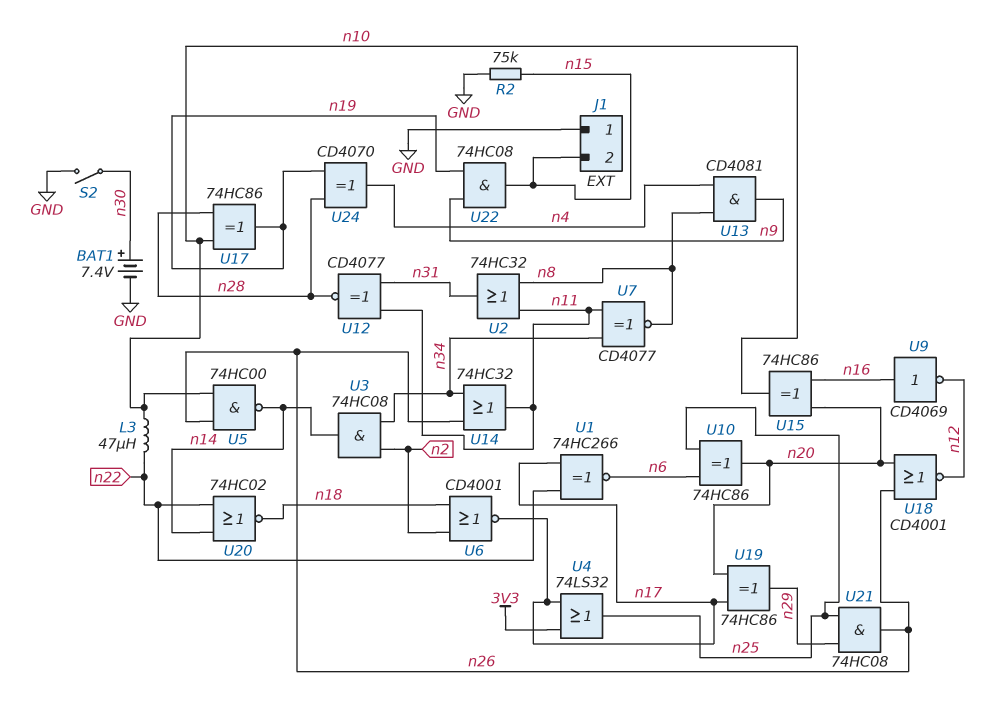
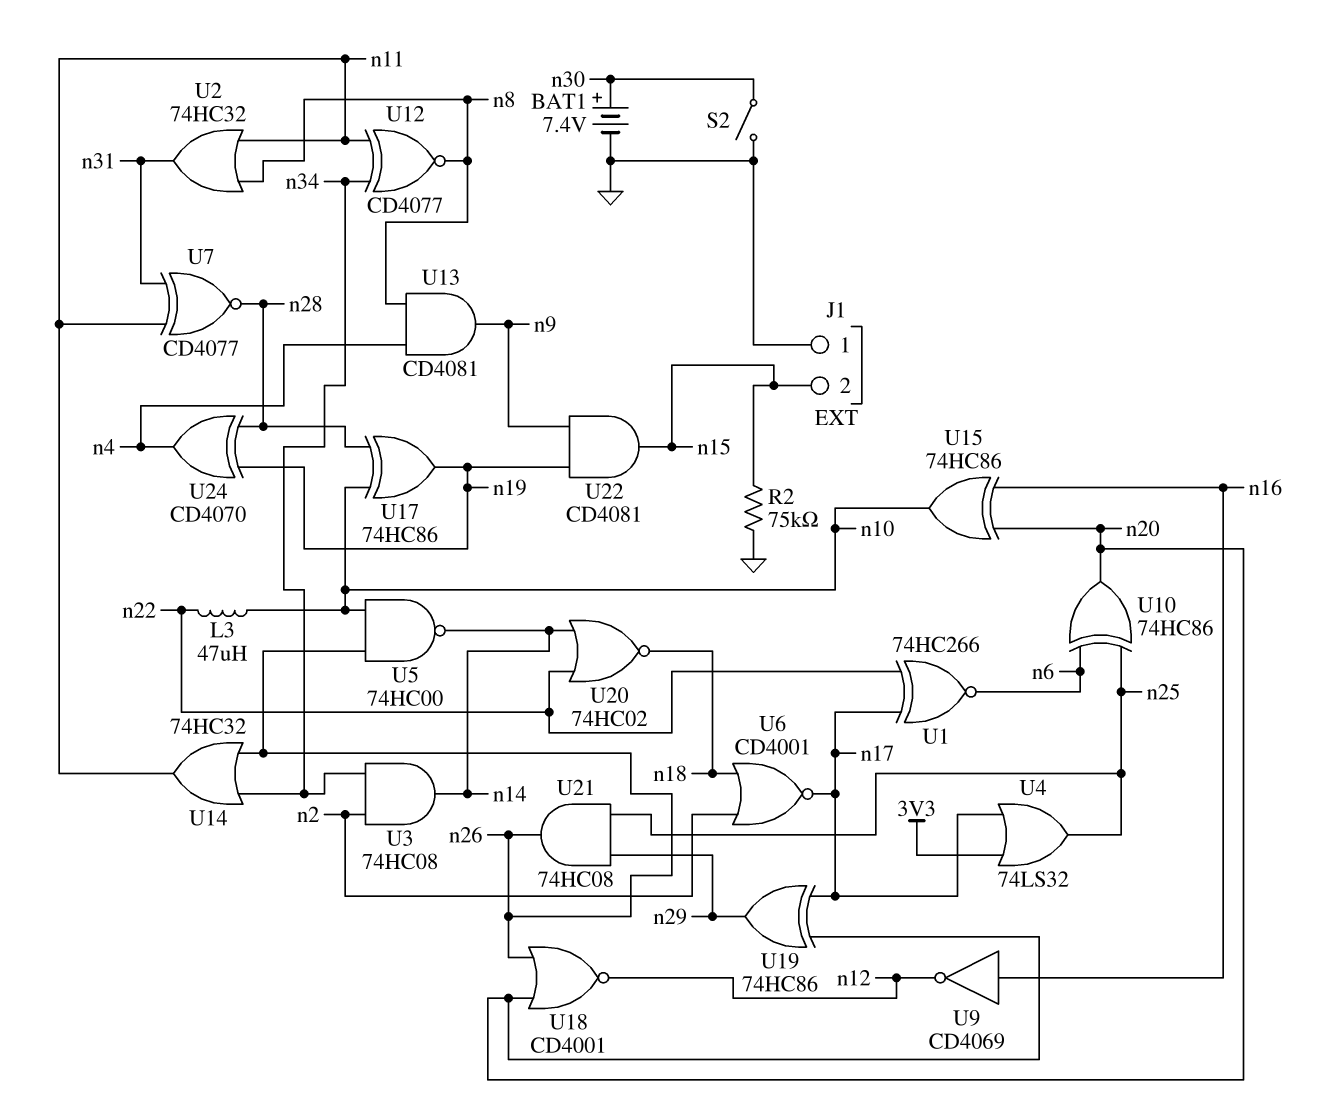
U7: XNOR CD4077 (in n11, in n34, out n8) -> XNOR CD4077 (in n11, in n31, out n28)
U12: XNOR CD4077 (in n11, in n31, out n28) -> XNOR CD4077 (in n11, in n34, out n8)
U22: AND 74HC08 (in n9, in n19, out n15) -> AND CD4081 (in n9, in n19, out n15)

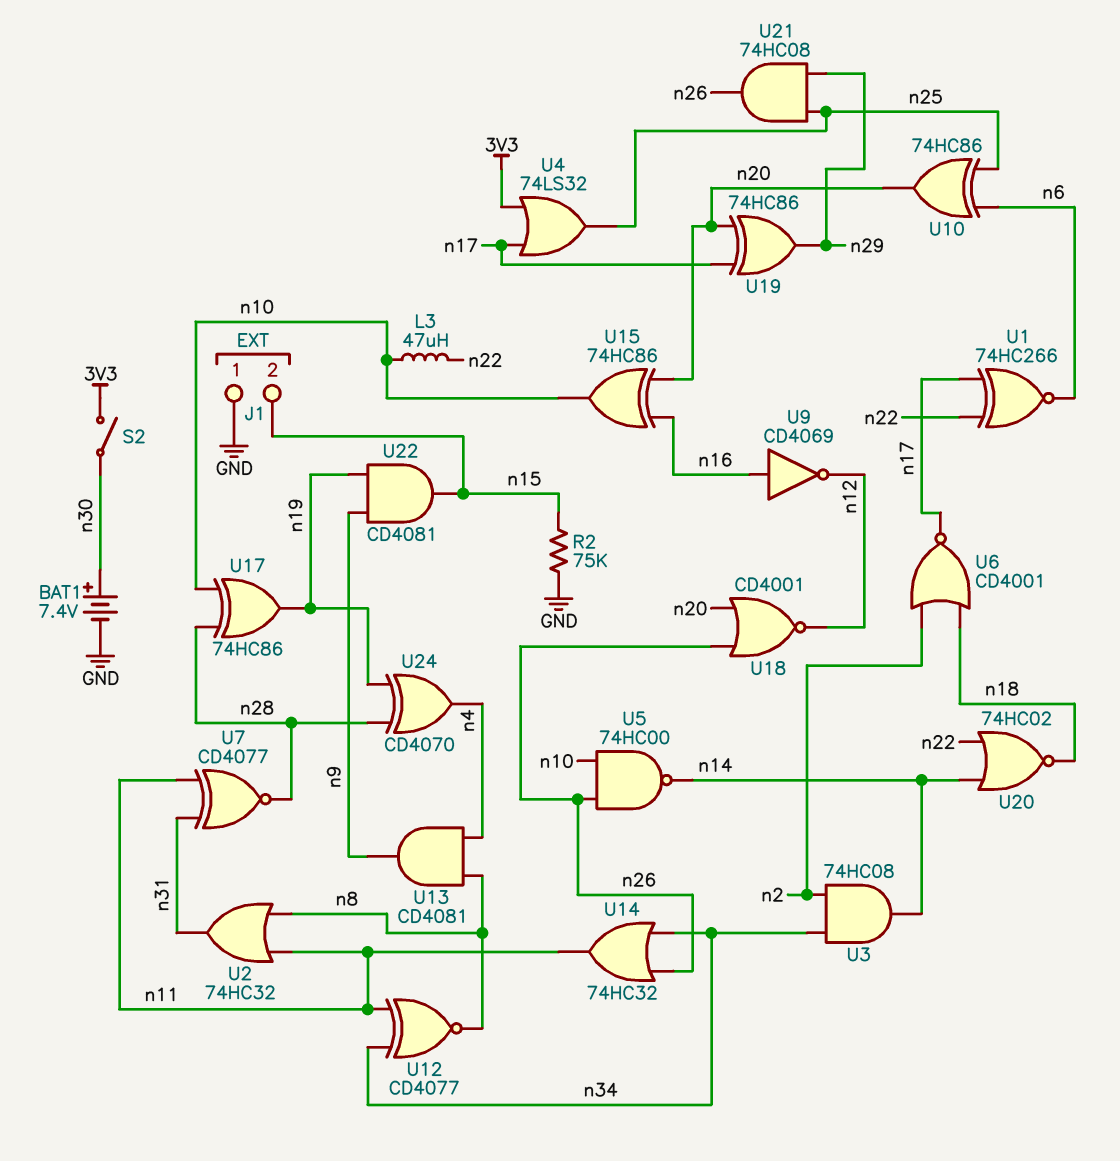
S2: switch (GND, n30) -> switch (3V3, n30)

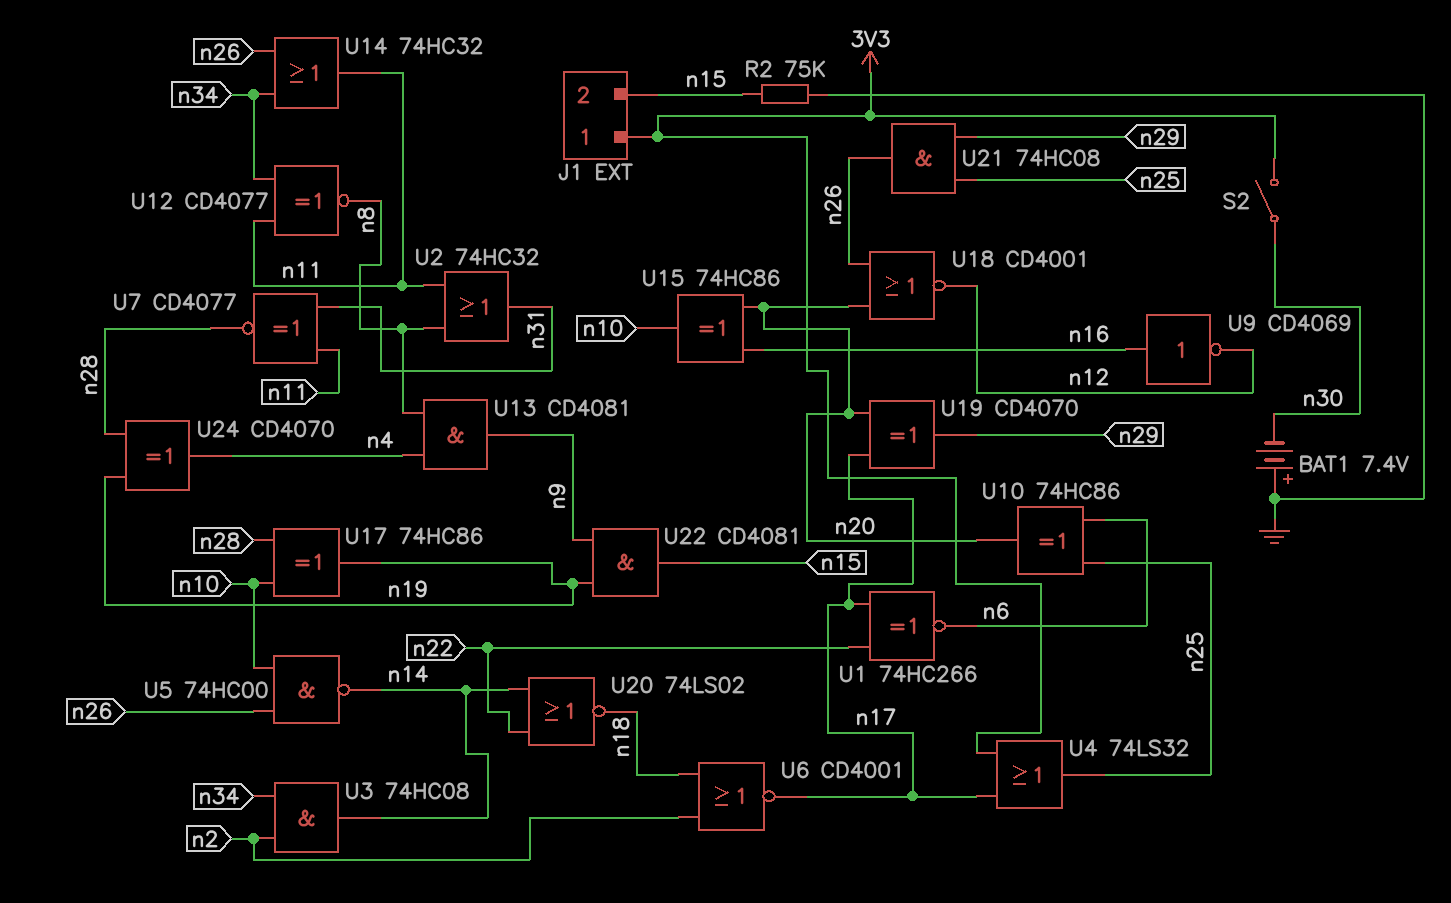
BAT1: 7.4V (plus n30, minus GND) -> 7.4V (plus GND, minus n30)
J1 pin 1: GND -> 3V3
L3: 47uH (n10, n22) -> none
U19: XOR 74HC86 (in n17, in n20, out n29) -> XOR CD4070 (in n17, in n20, out n29)
U20: NOR 74HC02 (in n14, in n22, out n18) -> NOR 74LS02 (in n14, in n22, out n18)

